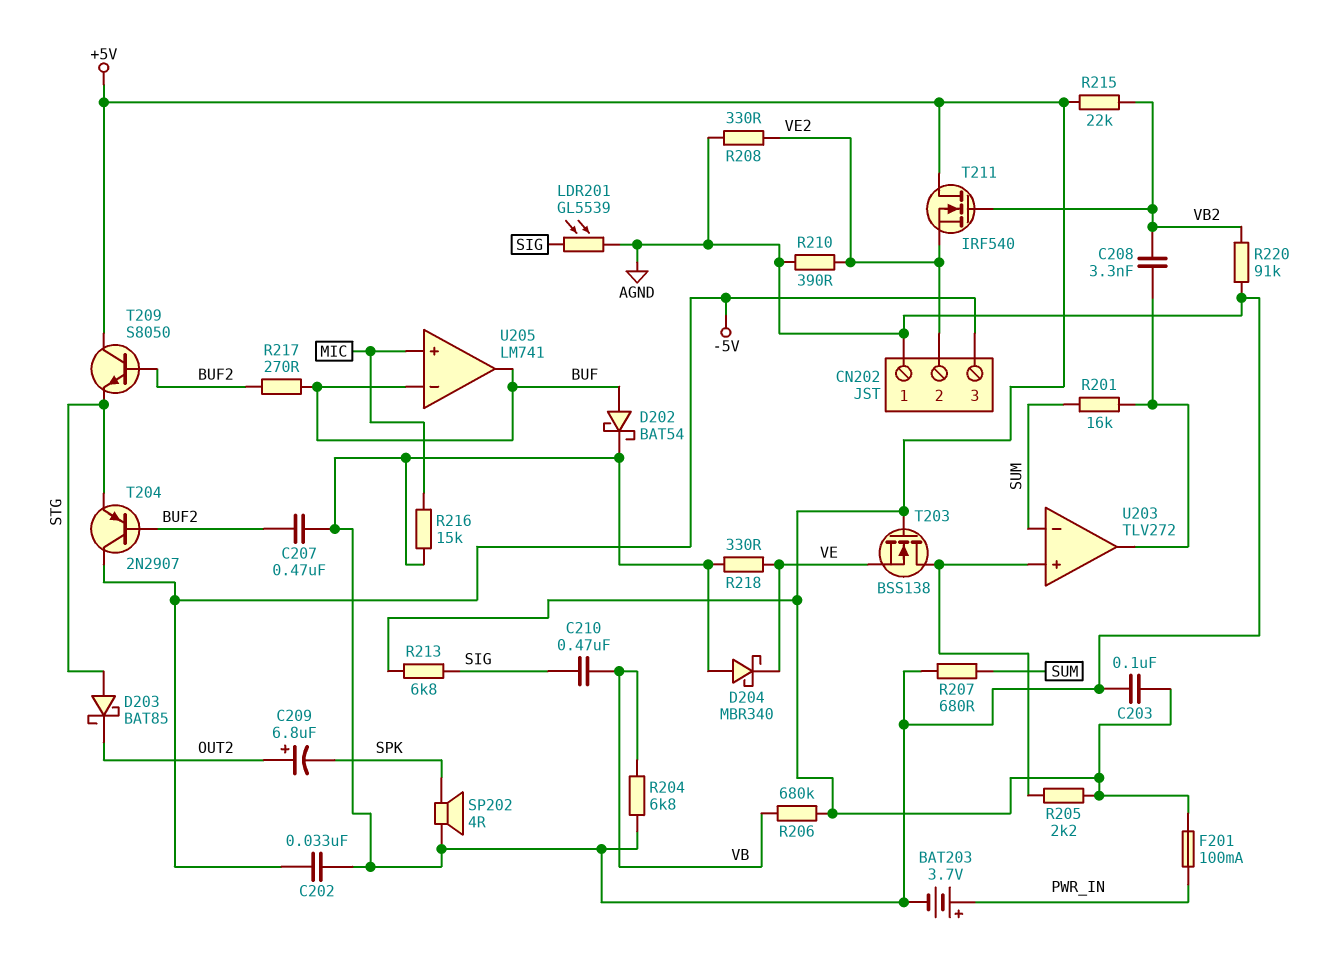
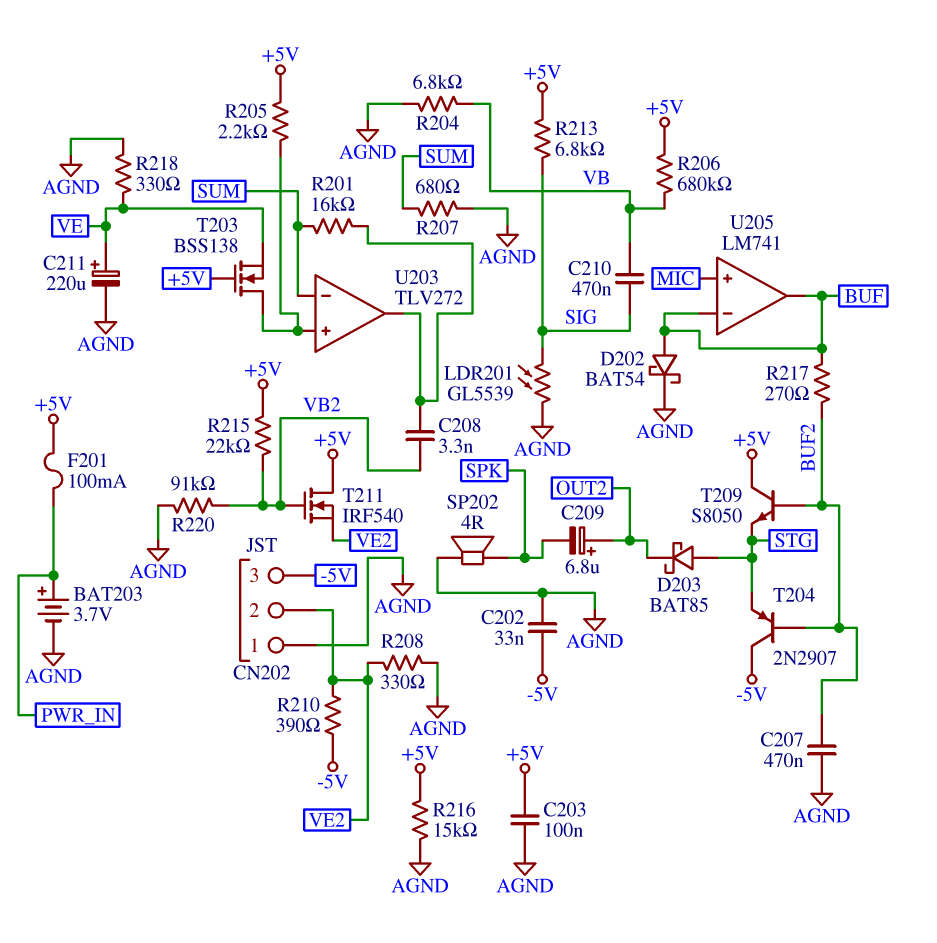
C211: none -> 220uF (plus VE, minus AGND)
D204: schottky MBR340 (A AGND, K VE) -> none
R210: 390 (AGND, VE2) -> 390 (-5V, VE2)
R216: 15k (AGND, MIC) -> 15k (+5V, AGND)

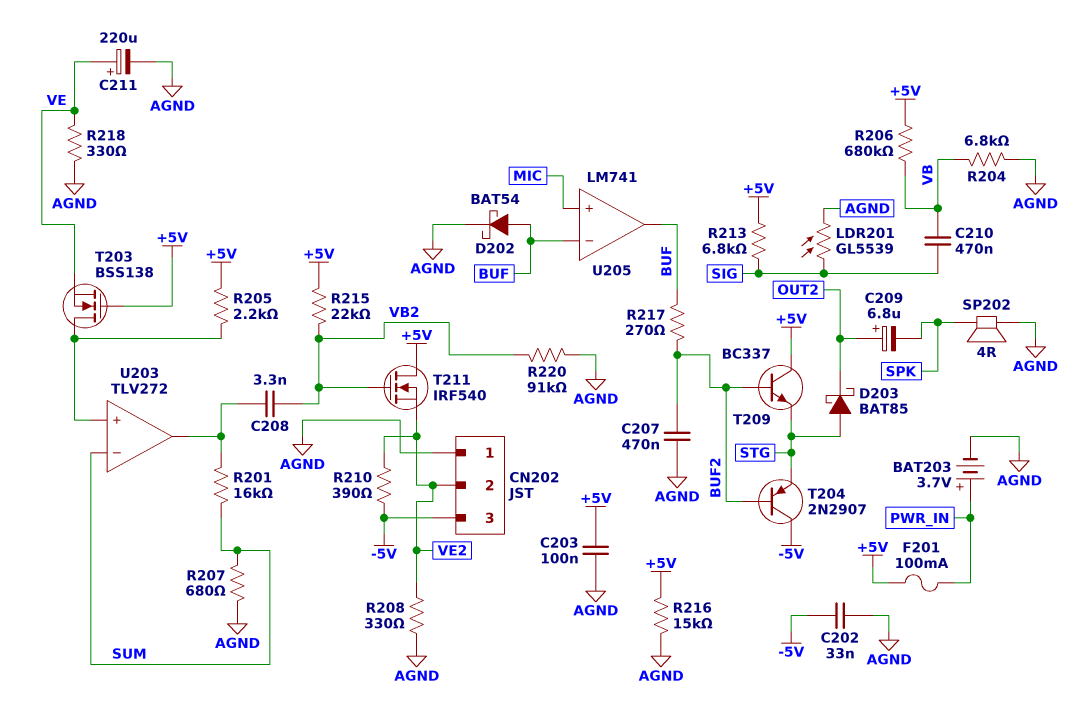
T209: NPN S8050 (B BUF2, C +5V, E STG) -> NPN BC337 (B BUF2, C +5V, E STG)

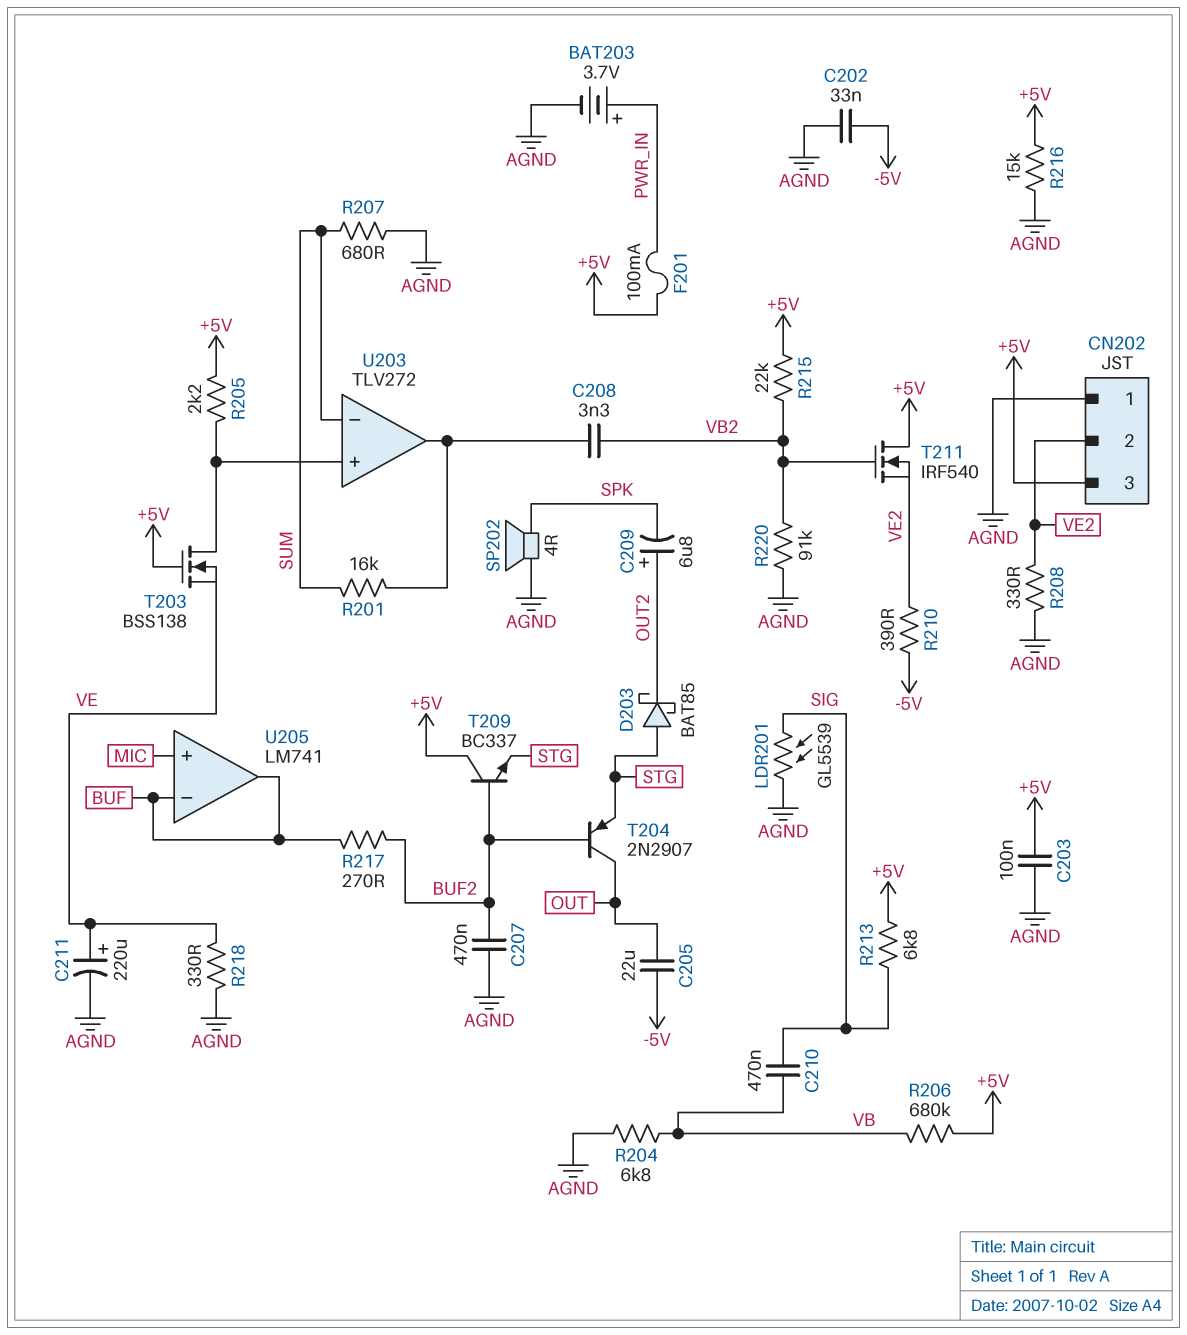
C205: none -> 22uF (-5V, OUT)
CN202 pin 3: -5V -> +5V
D202: schottky BAT54 (A BUF, K AGND) -> none
T204: PNP 2N2907 (B BUF2, C -5V, E STG) -> PNP 2N2907 (B BUF2, C OUT, E STG)

